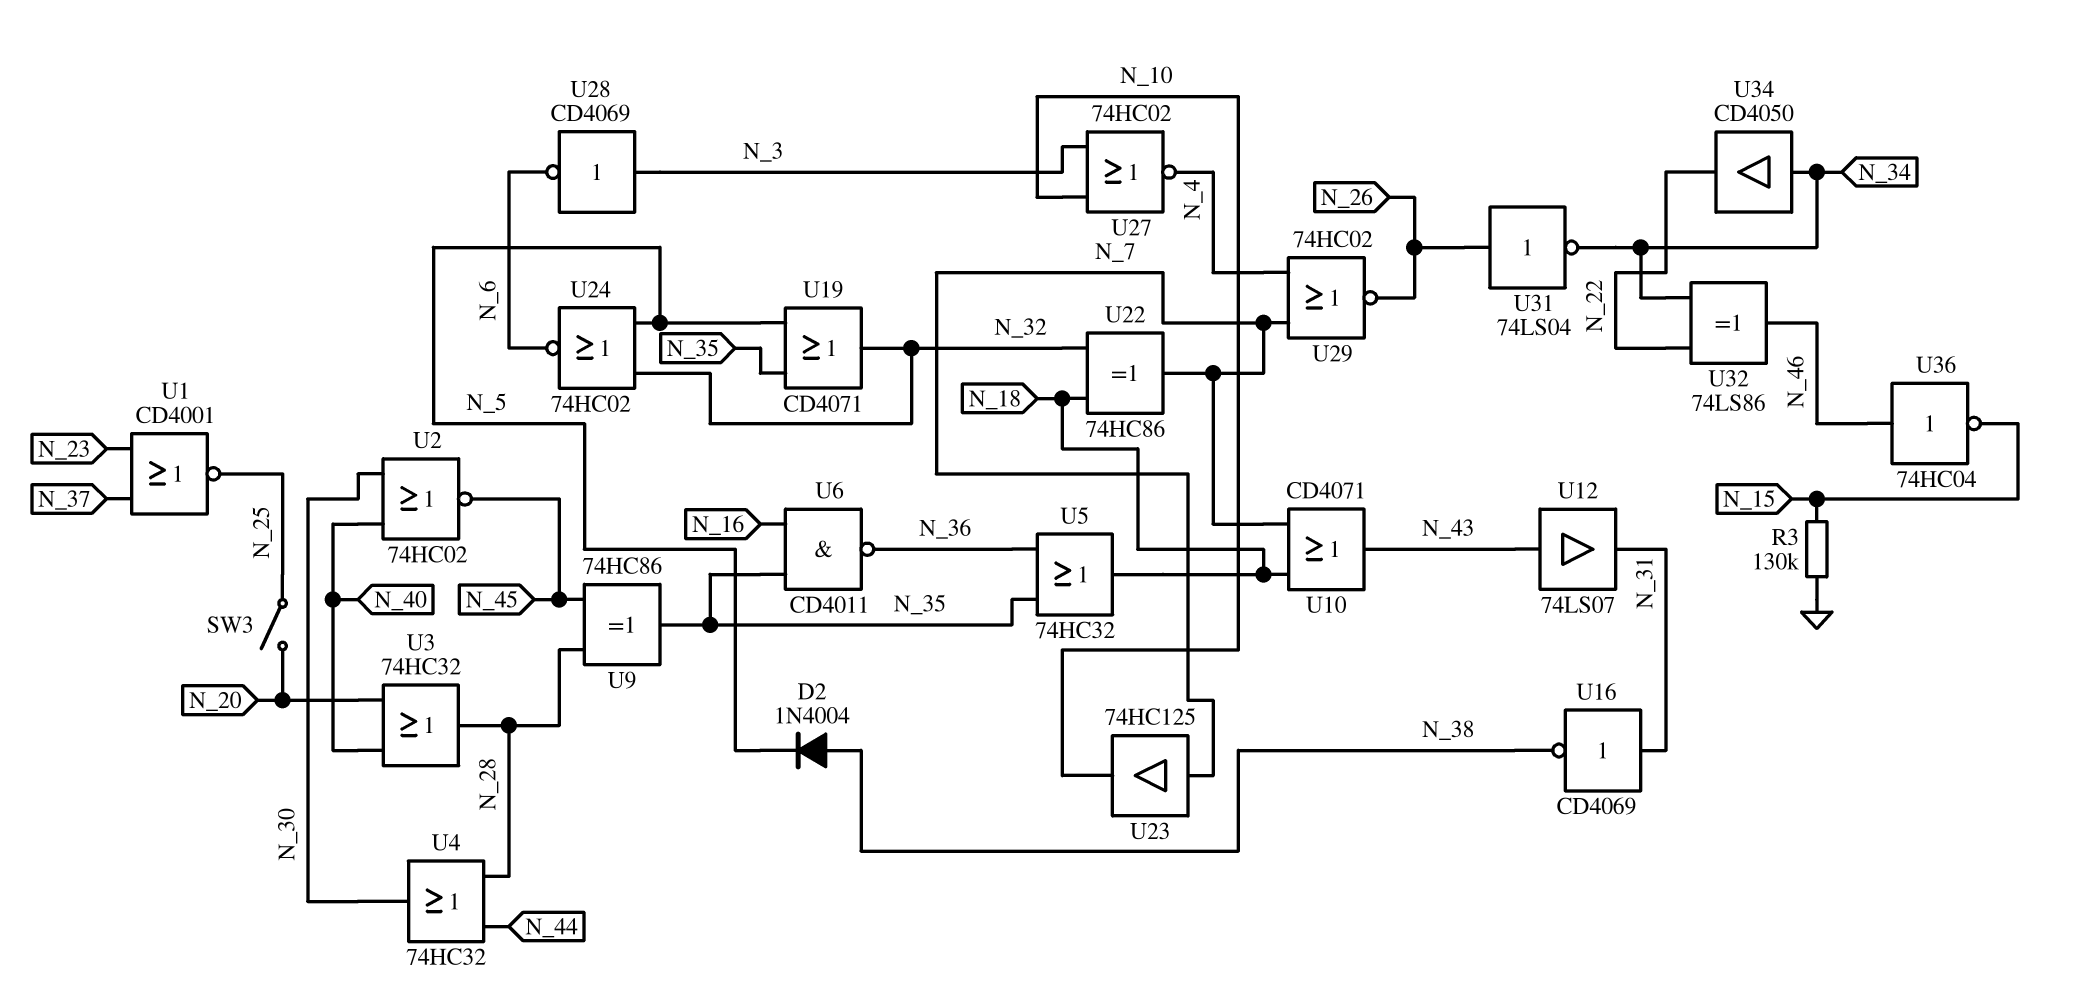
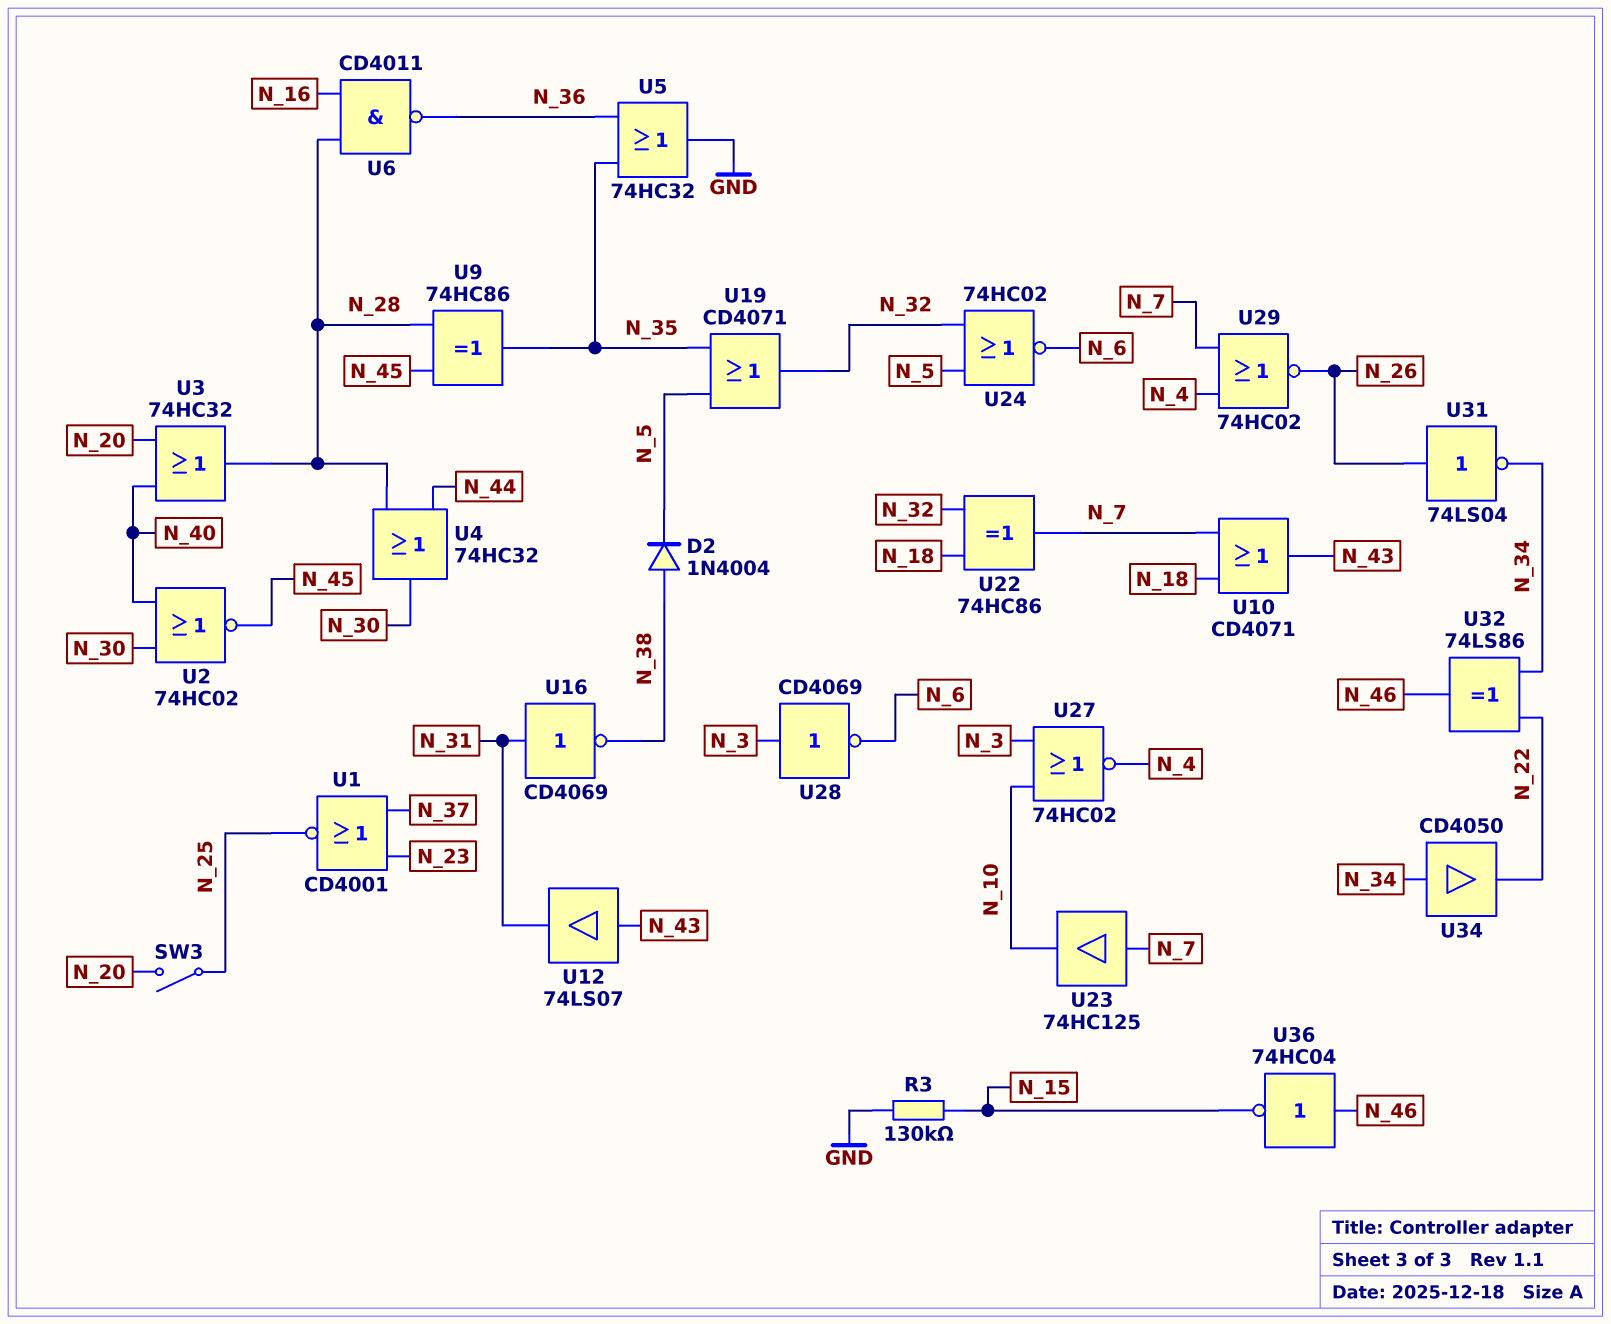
U5: OR 74HC32 (in N_35, in N_36, out N_18) -> OR 74HC32 (in N_35, in N_36, out GND)
U6: NAND CD4011 (in N_16, in N_35, out N_36) -> NAND CD4011 (in N_16, in N_28, out N_36)

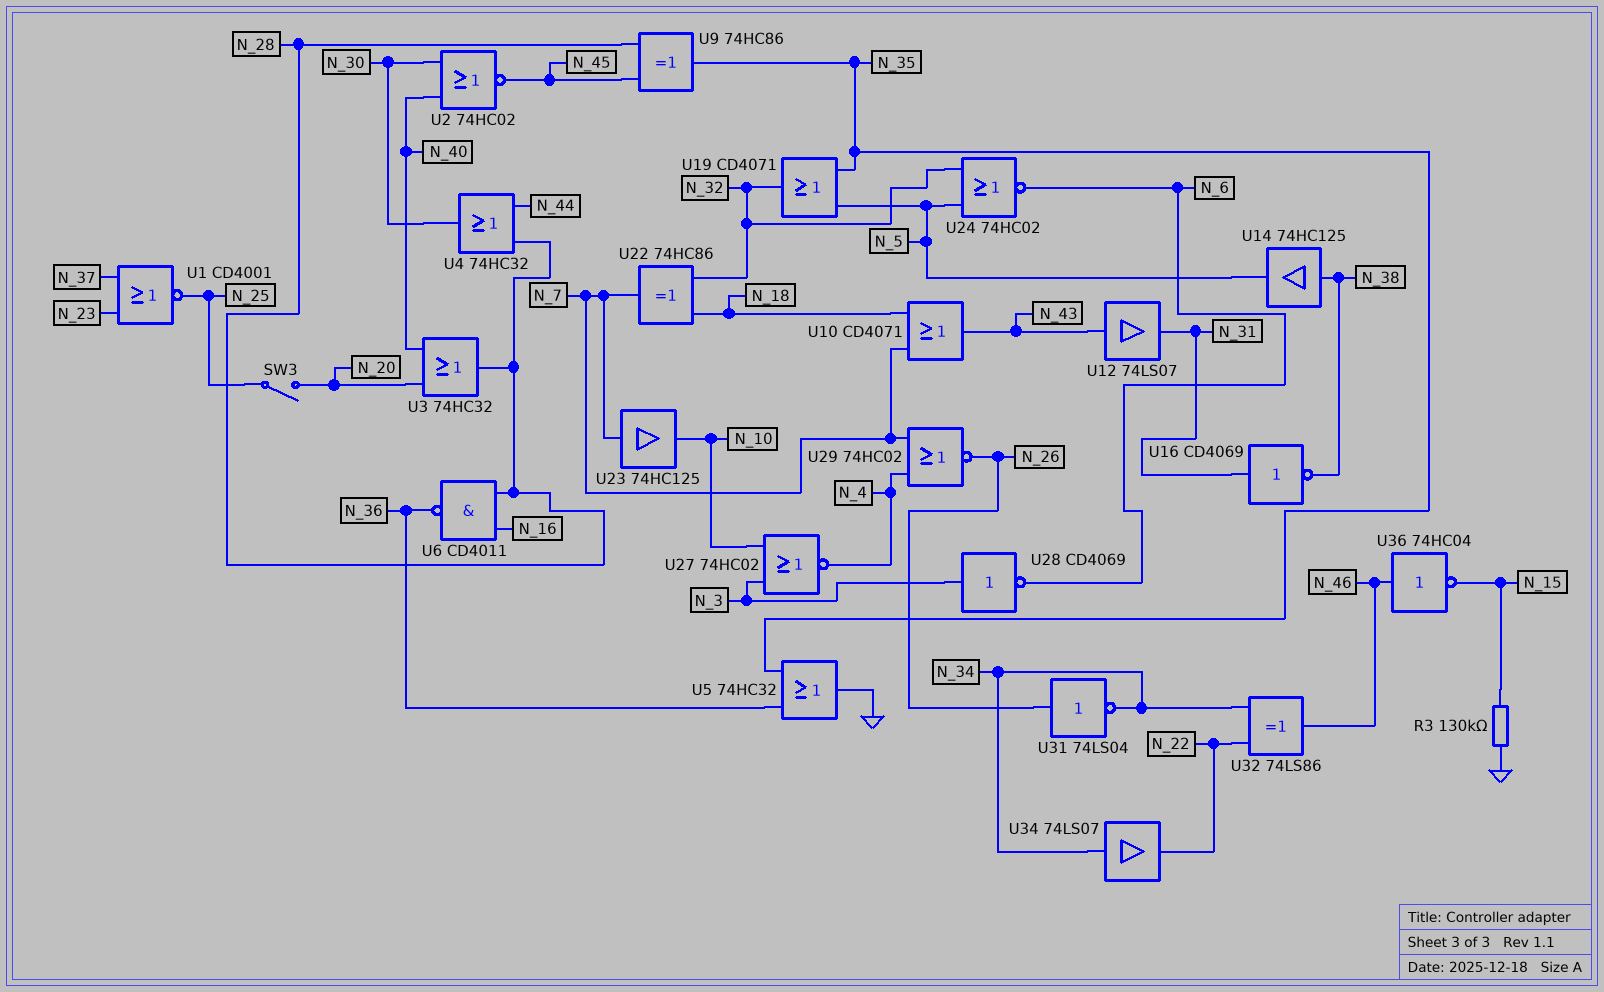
D2: diode 1N4004 (A N_38, K N_5) -> none
U14: none -> buffer 74HC125 (in N_38, out N_5)
U34: buffer CD4050 (in N_34, out N_22) -> buffer 74LS07 (in N_34, out N_22)

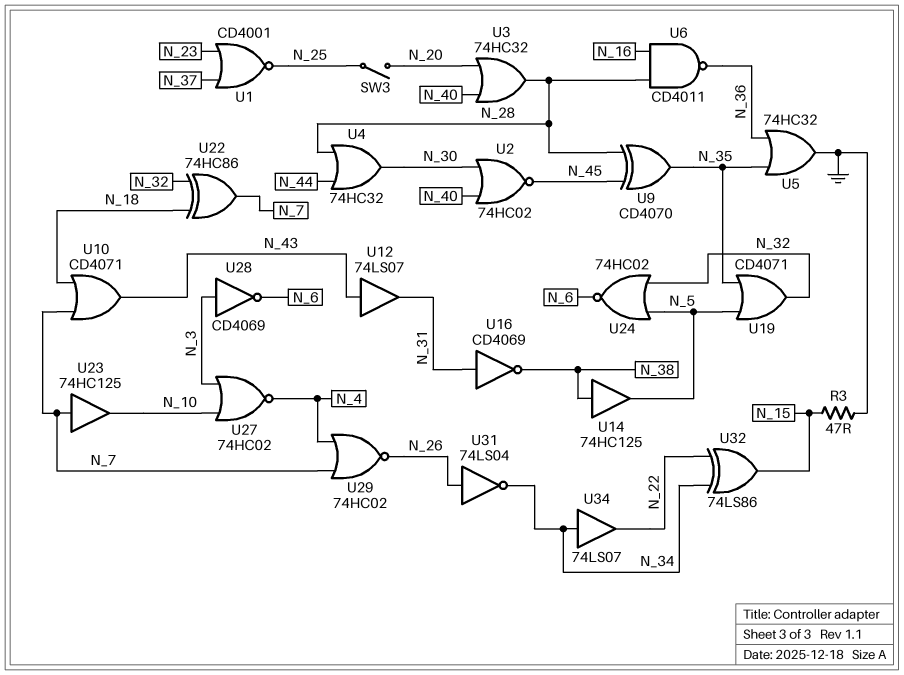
R3: 130k (GND, N_15) -> 47 (GND, N_15)
U9: XOR 74HC86 (in N_28, in N_45, out N_35) -> XOR CD4070 (in N_28, in N_45, out N_35)
U32: XOR 74LS86 (in N_22, in N_34, out N_46) -> XOR 74LS86 (in N_22, in N_34, out N_15)
U36: NOT 74HC04 (in N_46, out N_15) -> none

